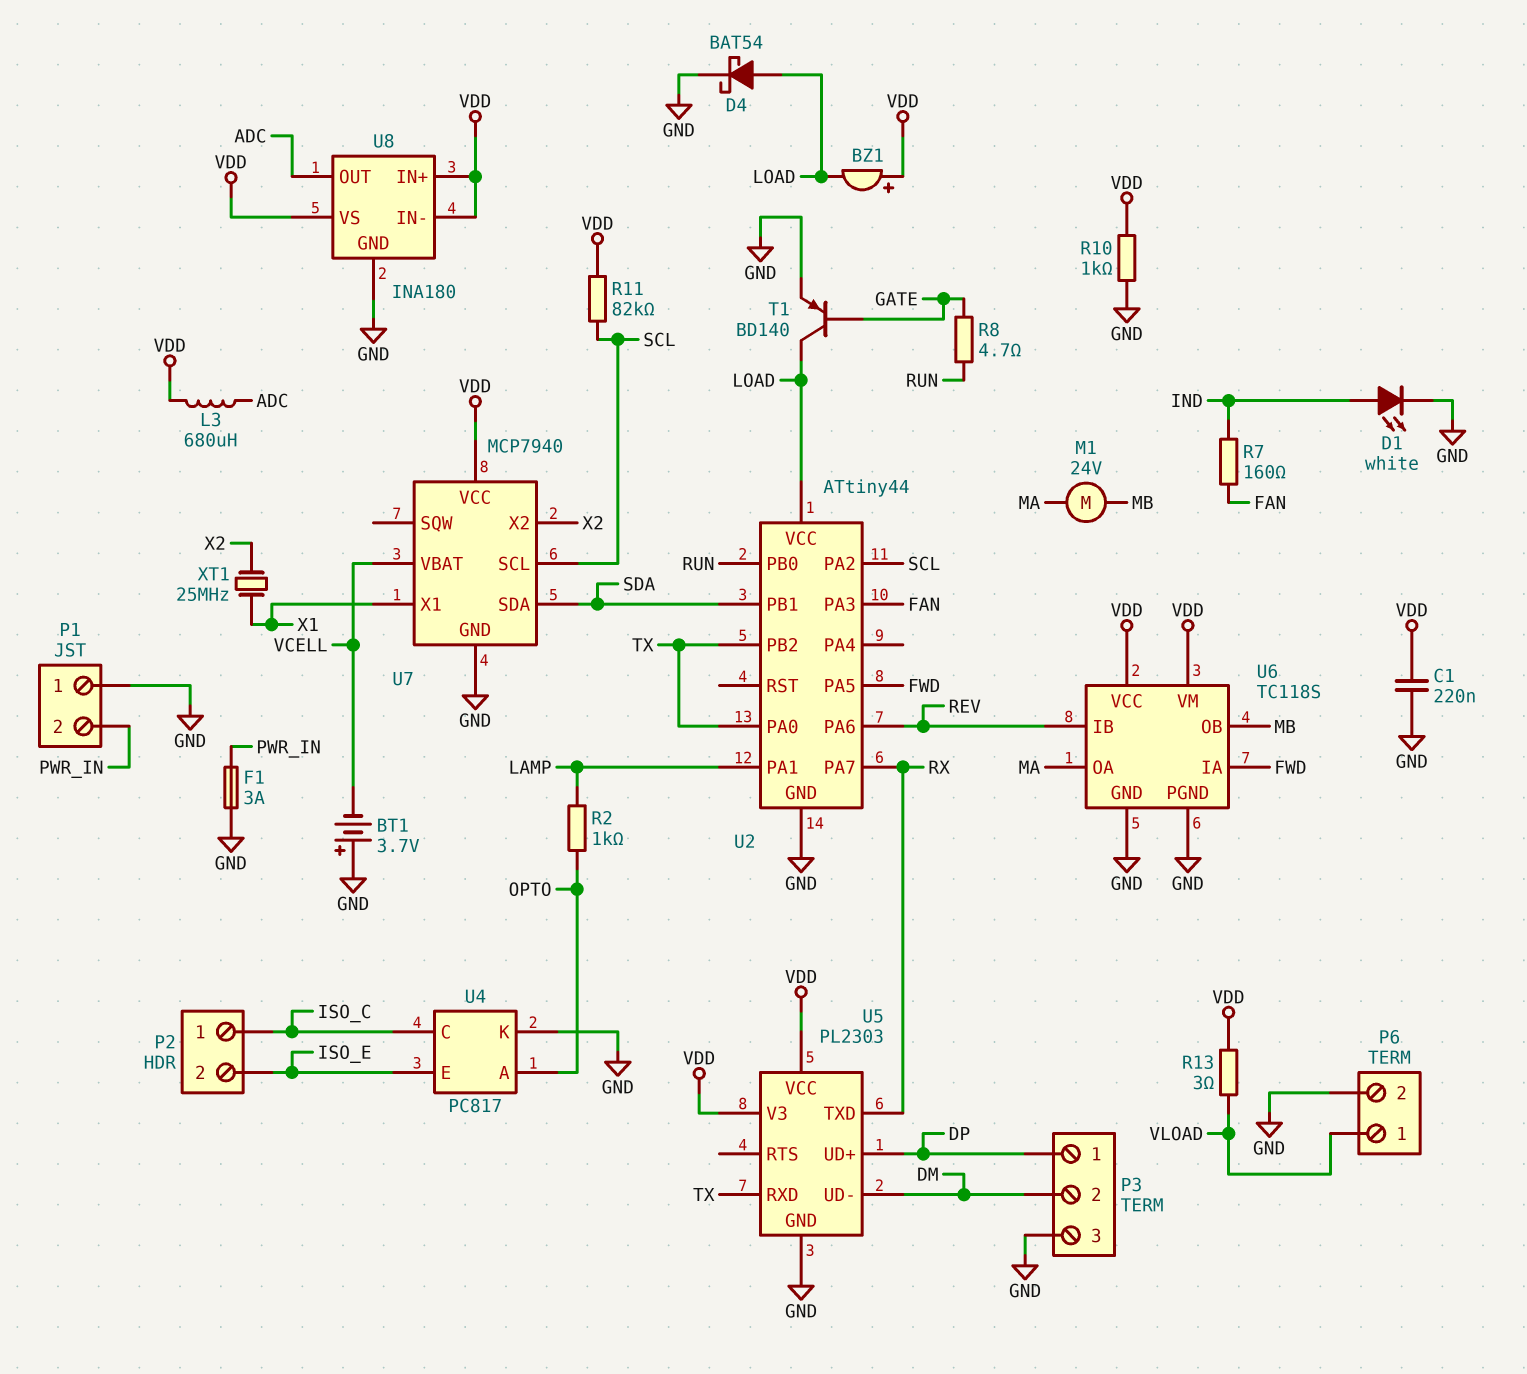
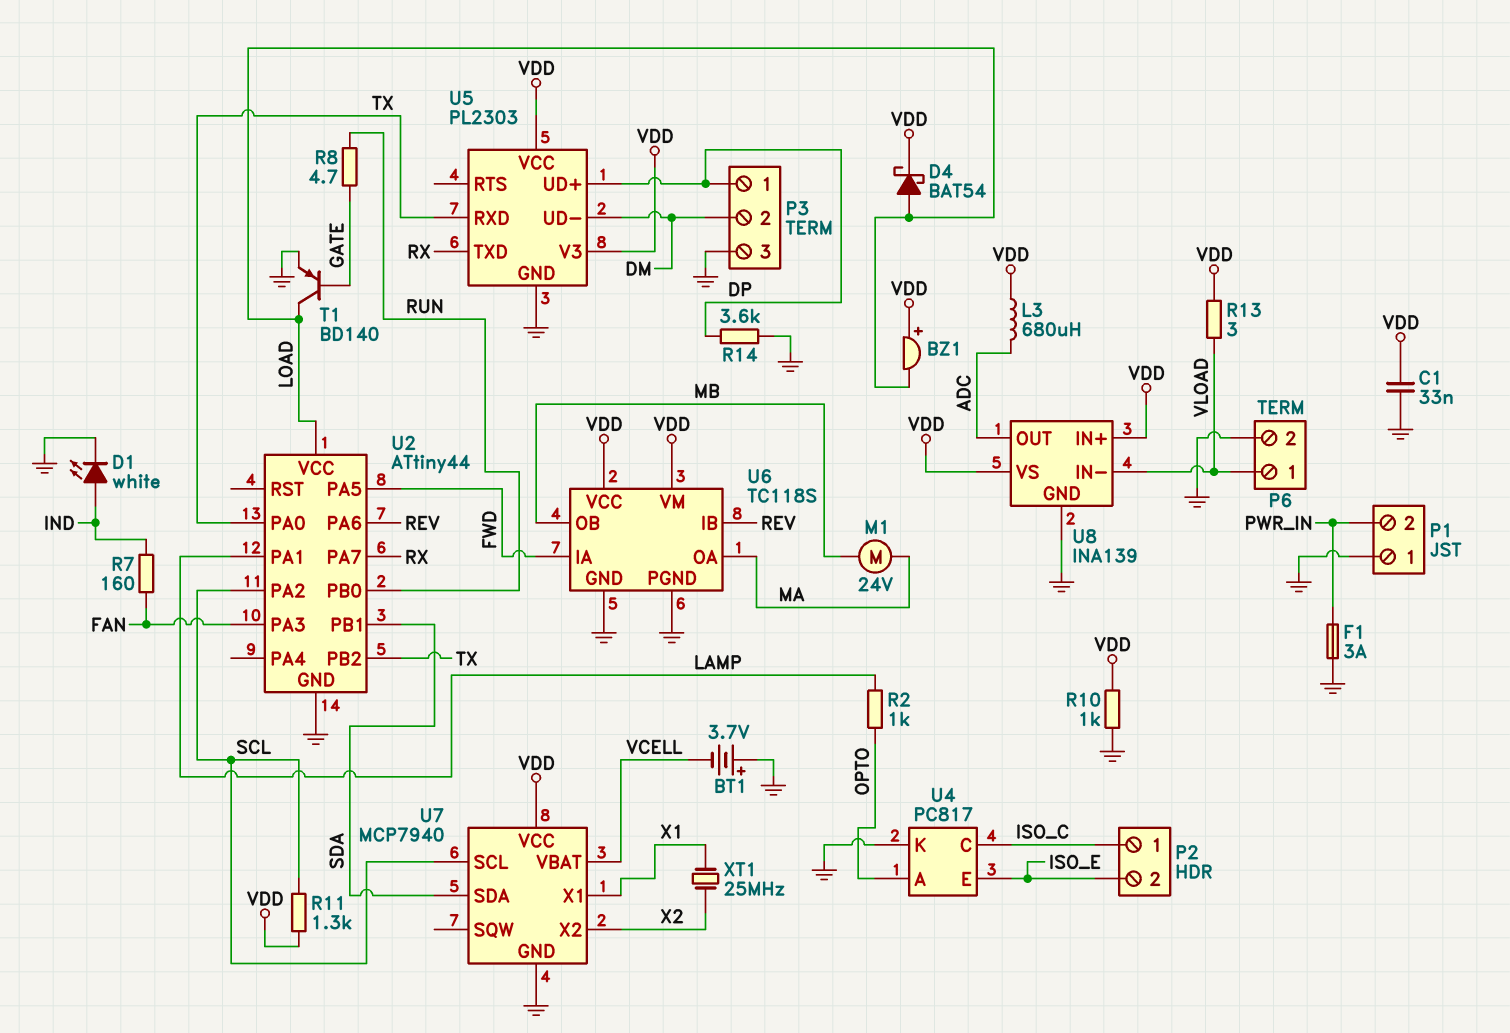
C1: 220nF (GND, VDD) -> 33nF (GND, VDD)
D4: schottky BAT54 (A LOAD, K GND) -> schottky BAT54 (A LOAD, K VDD)
R11: 82k (SCL, VDD) -> 1.3k (SCL, VDD)
R14: none -> 3.6k (DP, GND)
U8: INA180 -> INA139
U8 pin IN-: VDD -> VLOAD

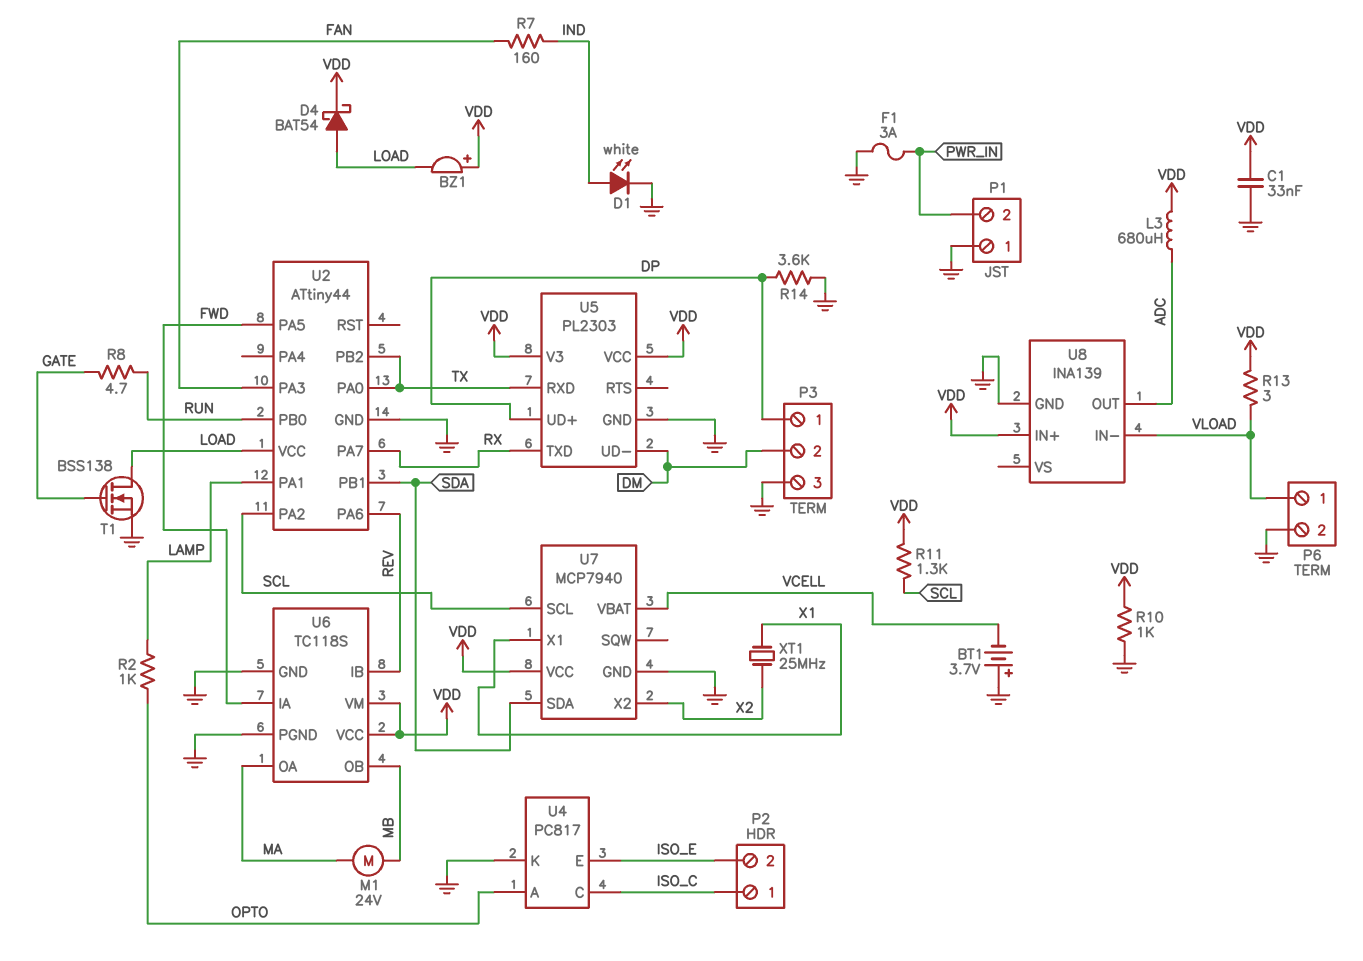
T1: PNP BD140 (B GATE, C LOAD, E GND) -> NMOS BSS138 (G GATE, D LOAD, S GND)
U8 pin VS: VDD -> none

